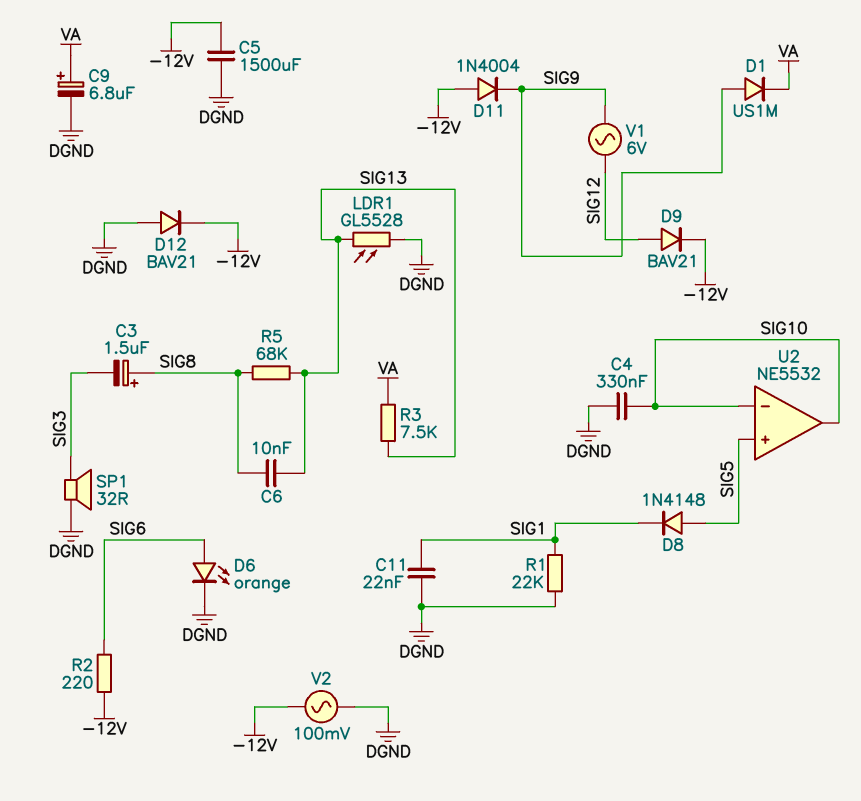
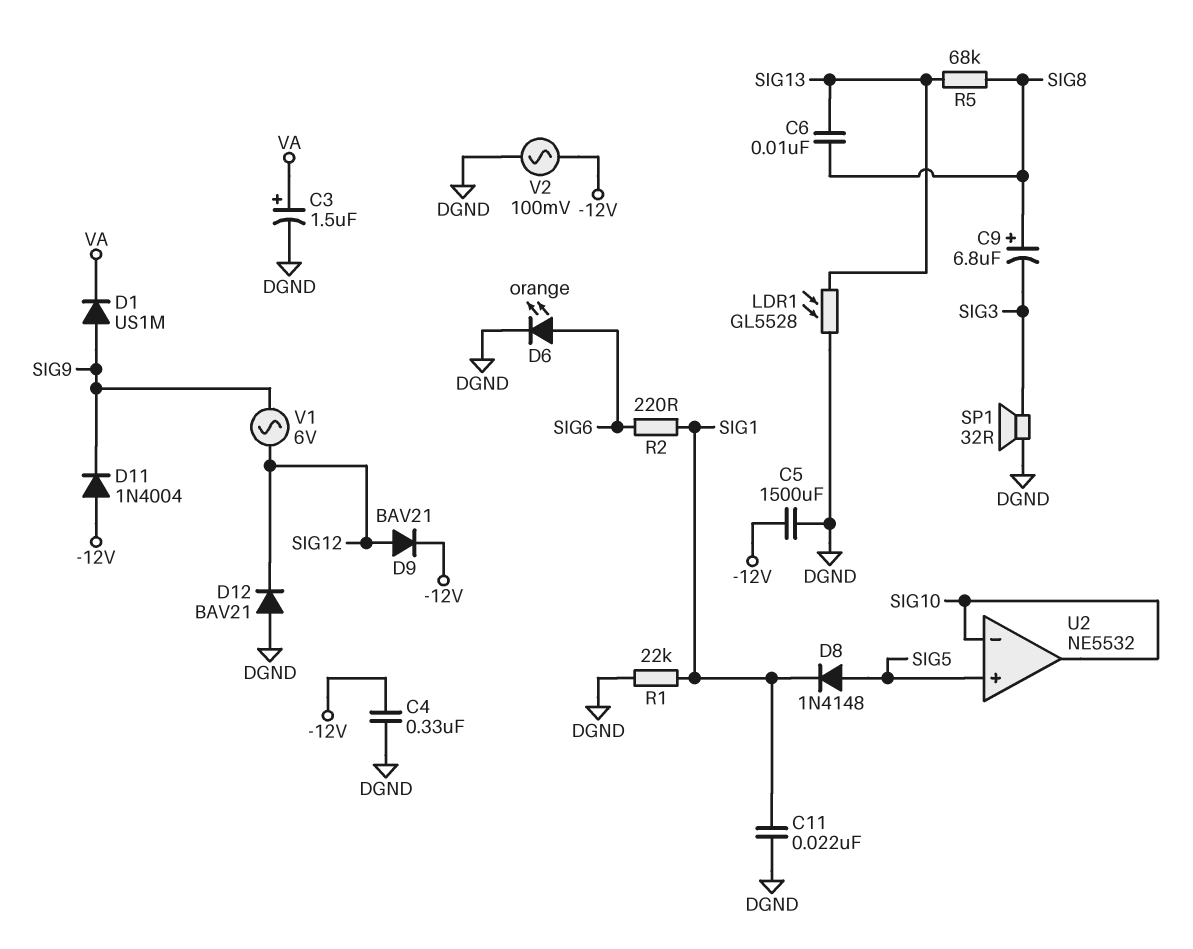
C3: 1.5uF (plus SIG8, minus SIG3) -> 1.5uF (plus VA, minus DGND)
C4: 330nF (DGND, SIG10) -> 330nF (-12V, DGND)
C9: 6.8uF (plus VA, minus DGND) -> 6.8uF (plus SIG8, minus SIG3)
D12: diode BAV21 (A DGND, K -12V) -> diode BAV21 (A DGND, K SIG12)
R2: 220 (-12V, SIG6) -> 220 (SIG1, SIG6)
R3: 7.5k (SIG13, VA) -> none

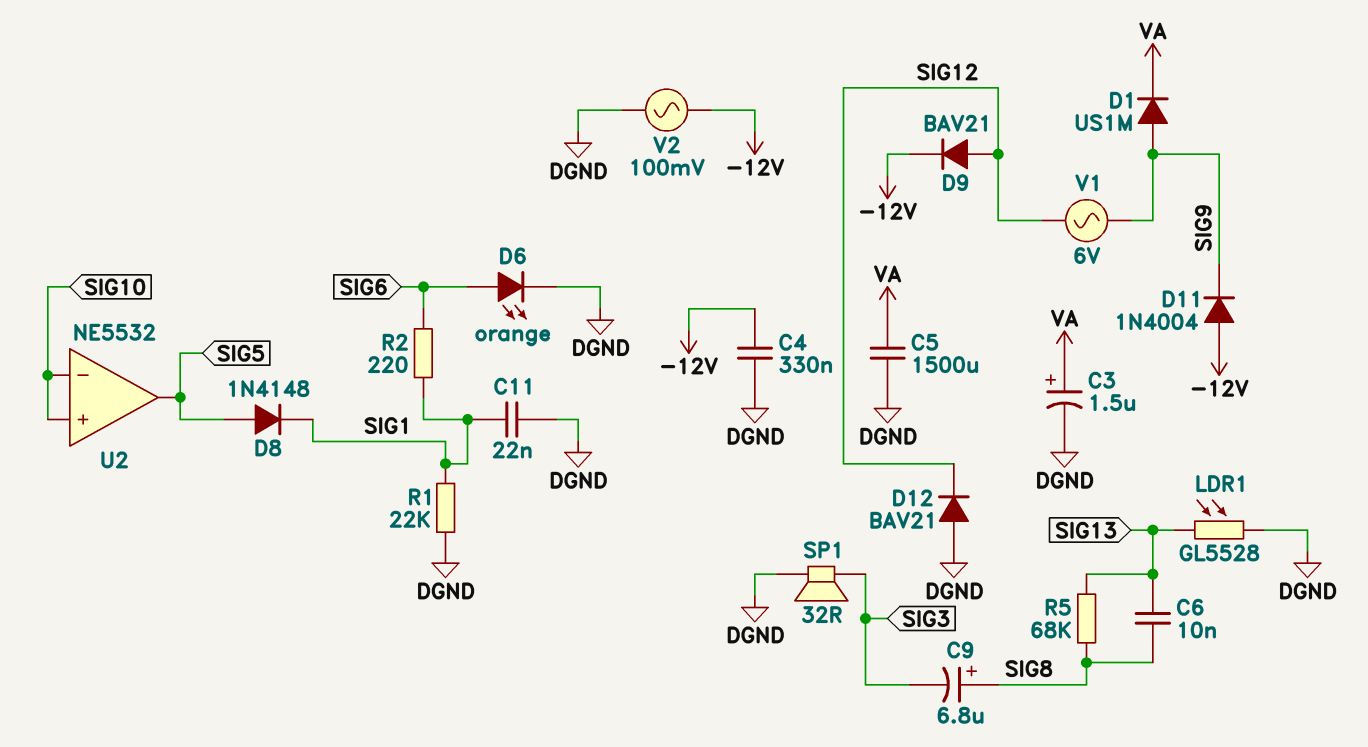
C5: 1500uF (-12V, DGND) -> 1500uF (DGND, VA)
U2 pin in+: SIG5 -> SIG10
U2 pin out: SIG10 -> SIG5

